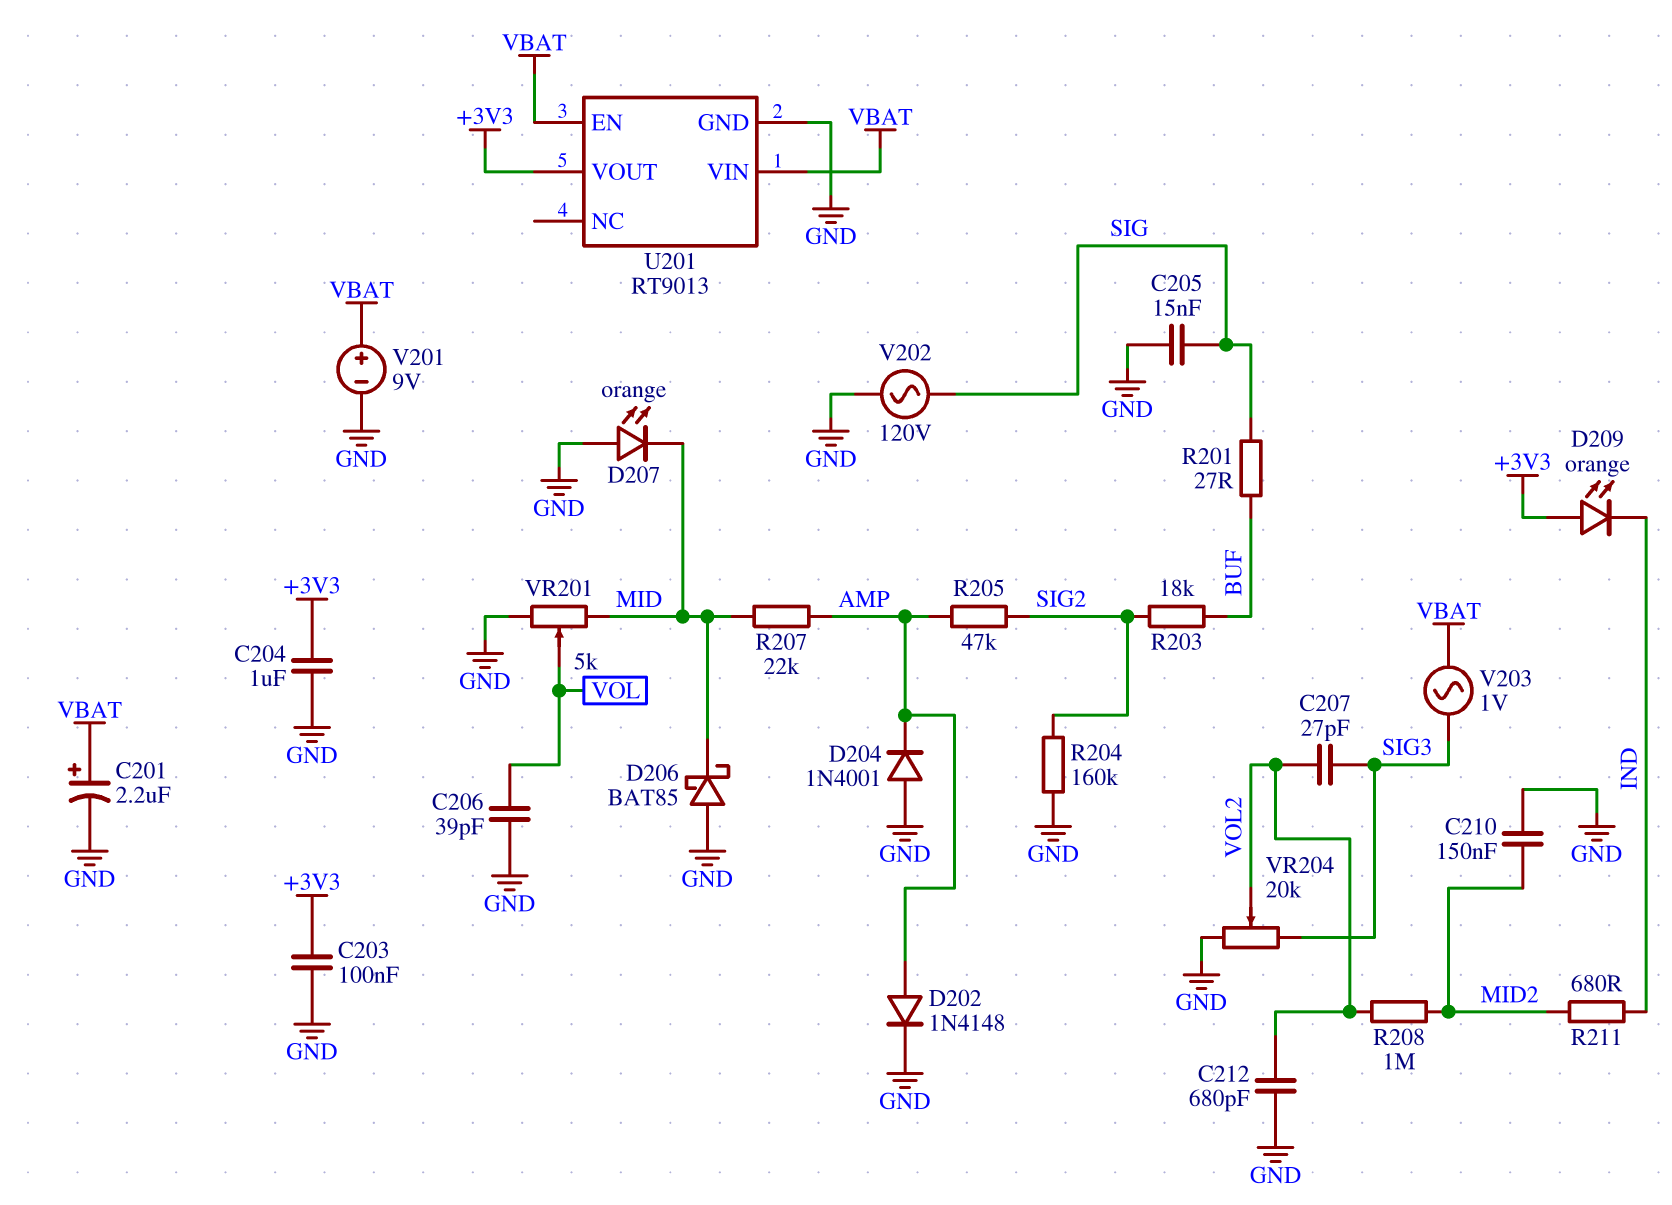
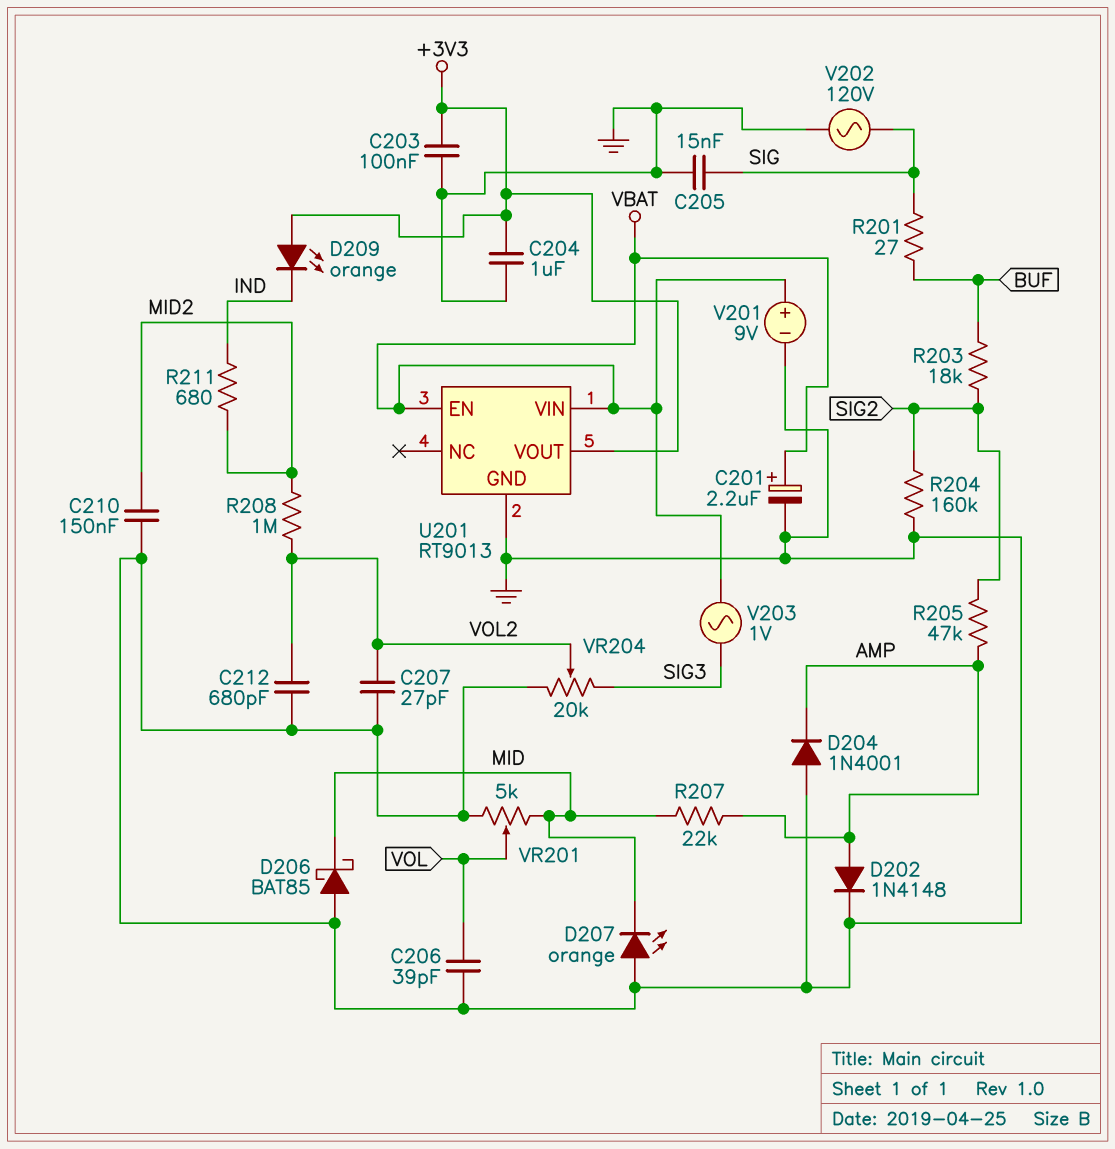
C207: 27pF (SIG3, VOL2) -> 27pF (GND, VOL2)

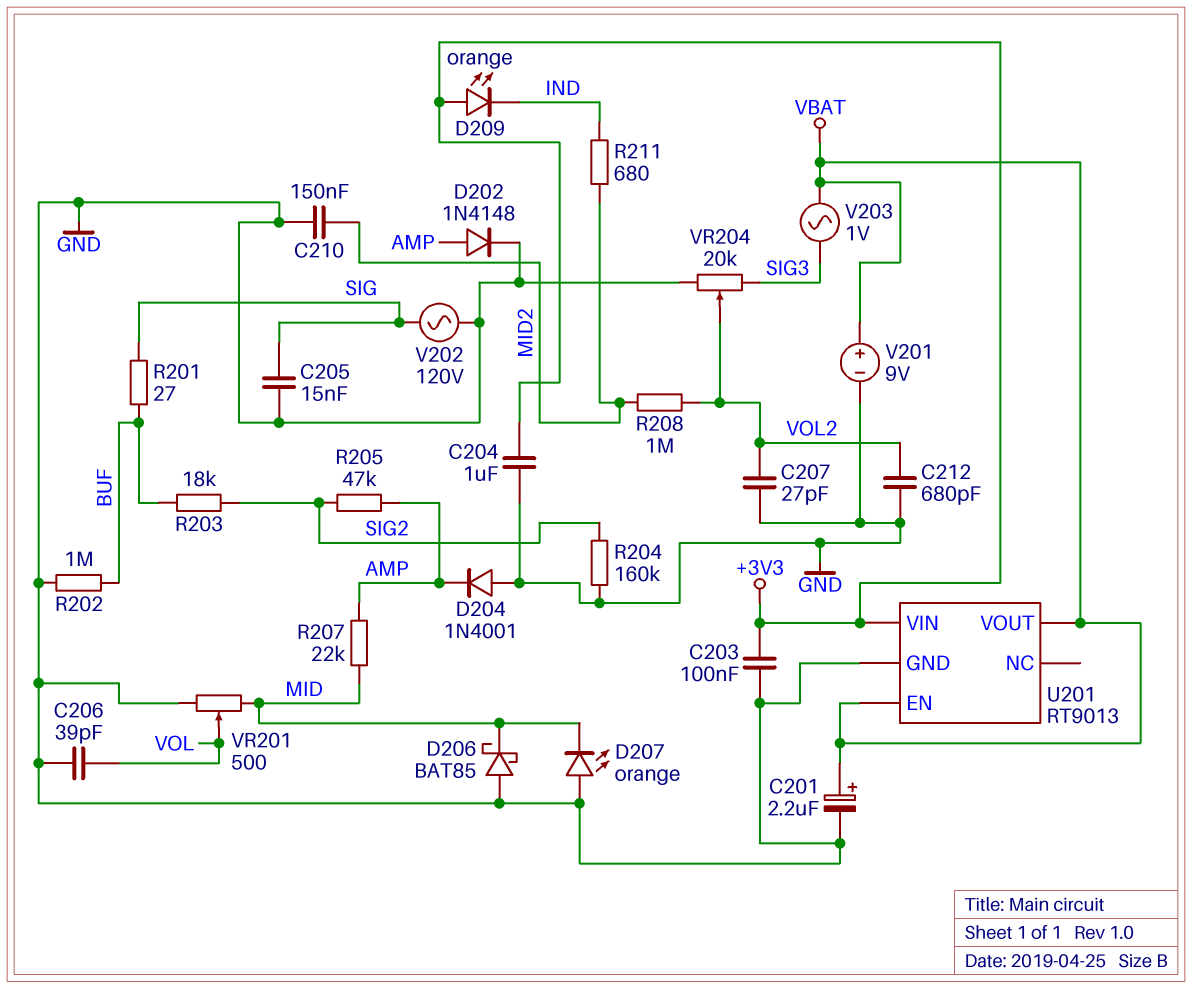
R202: none -> 1M (BUF, GND)
U201 pin VIN: VBAT -> +3V3
U201 pin VOUT: +3V3 -> VBAT
VR201: 5k (GND, MID, wiper VOL) -> 500 (GND, MID, wiper VOL)

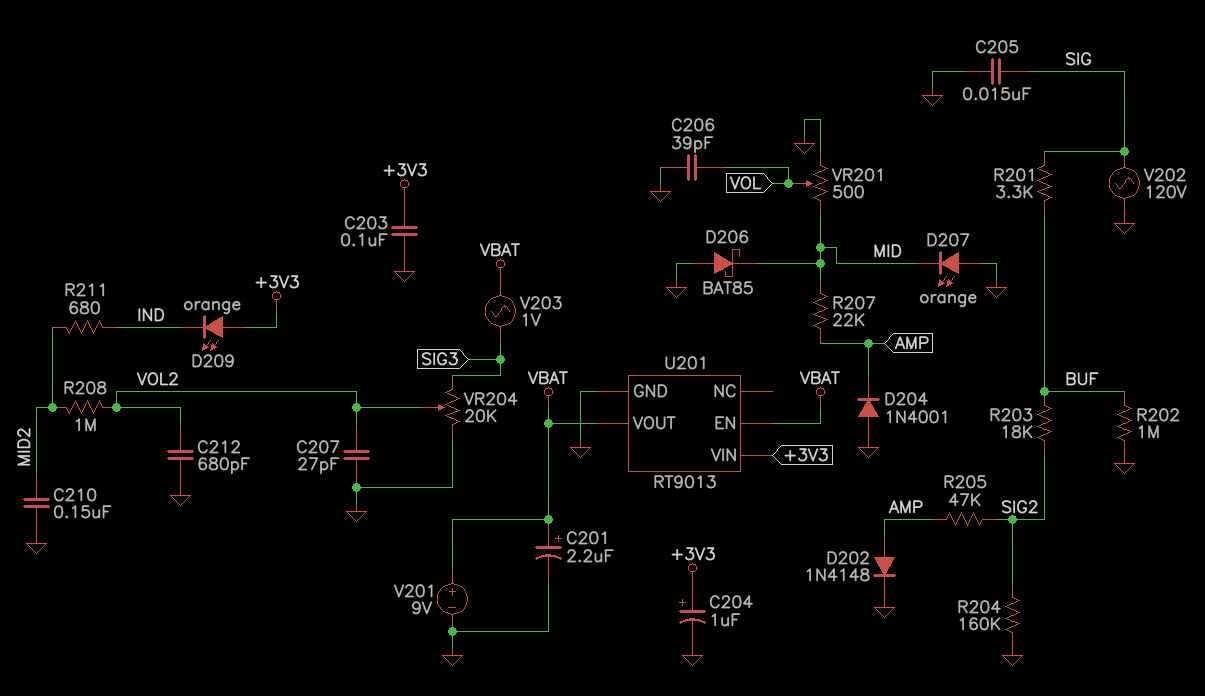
C204: 1uF (+3V3, GND) -> 1uF (plus +3V3, minus GND)
R201: 27 (BUF, SIG) -> 3.3k (BUF, SIG)

